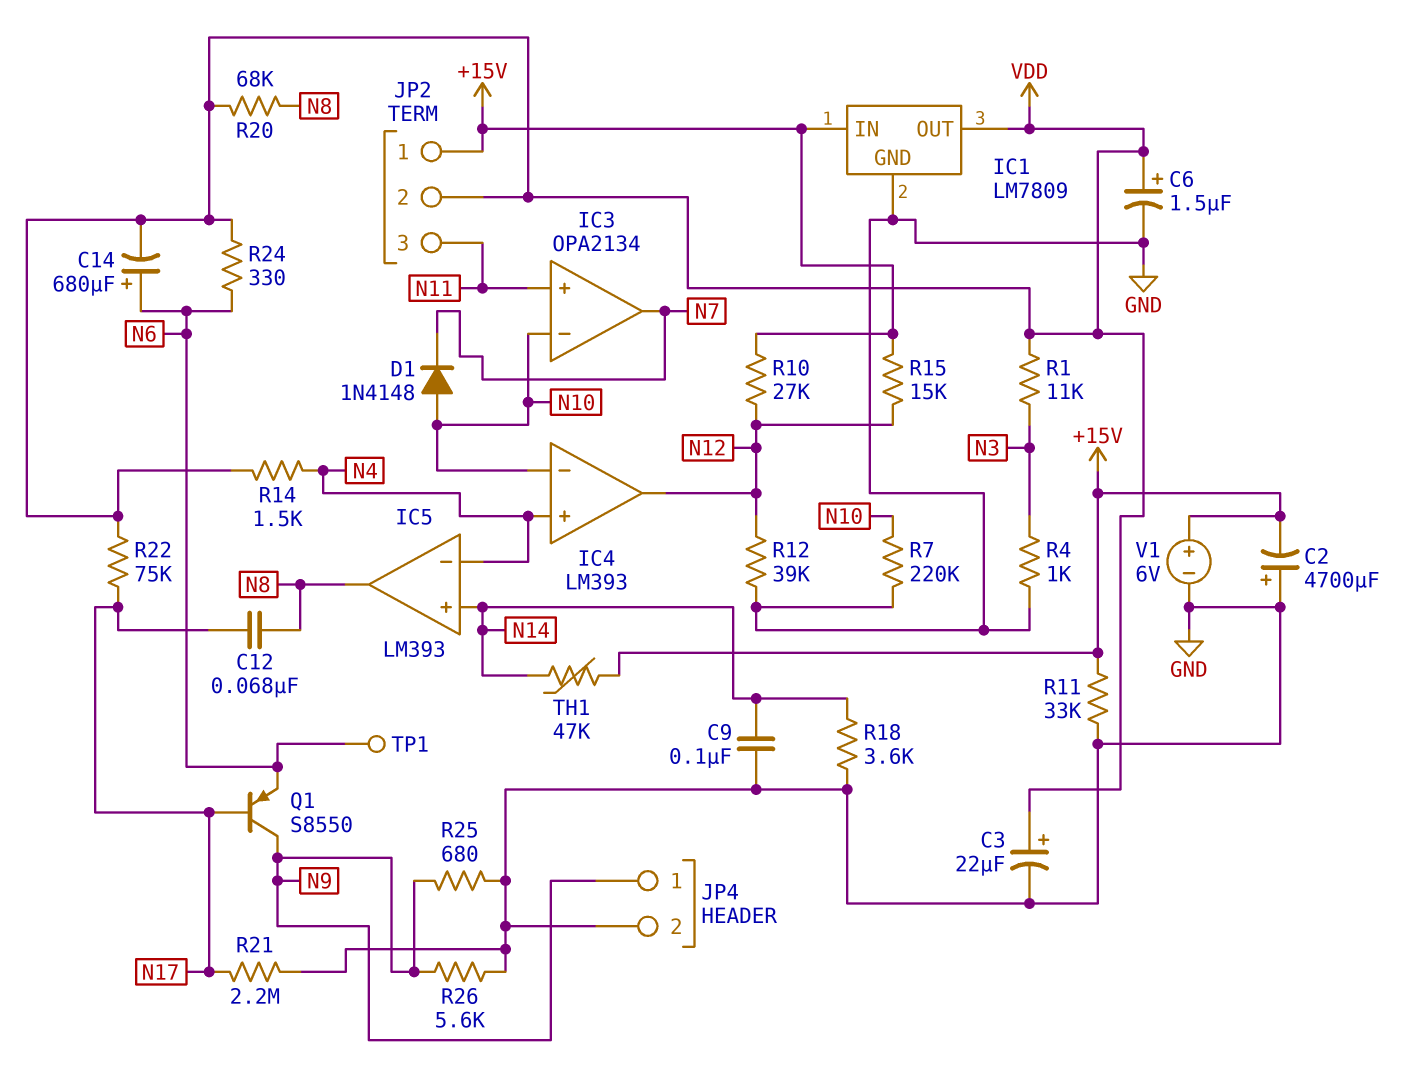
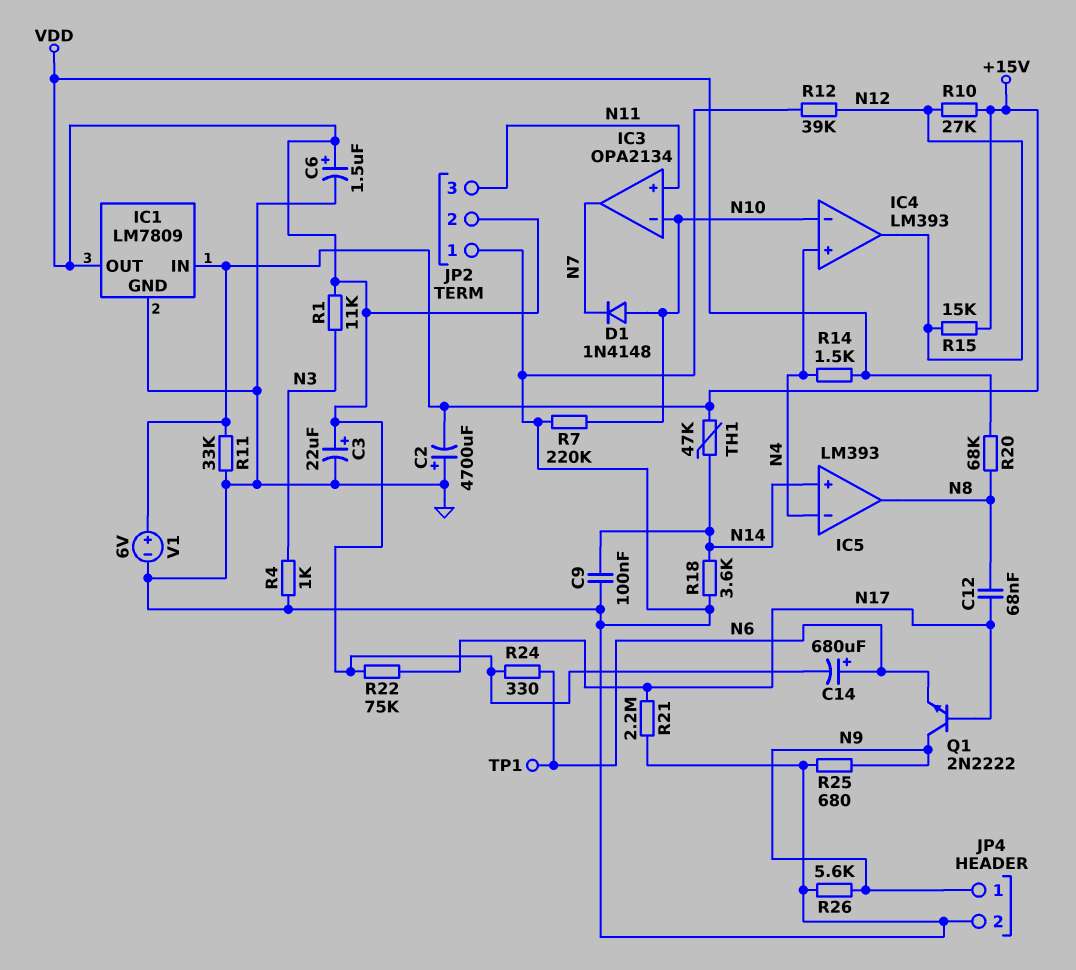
JP2 pin 1: +15V -> GND
Q1: PNP S8550 (B N17, C N9, E N6) -> NPN 2N2222 (B N17, C N9, E N6)

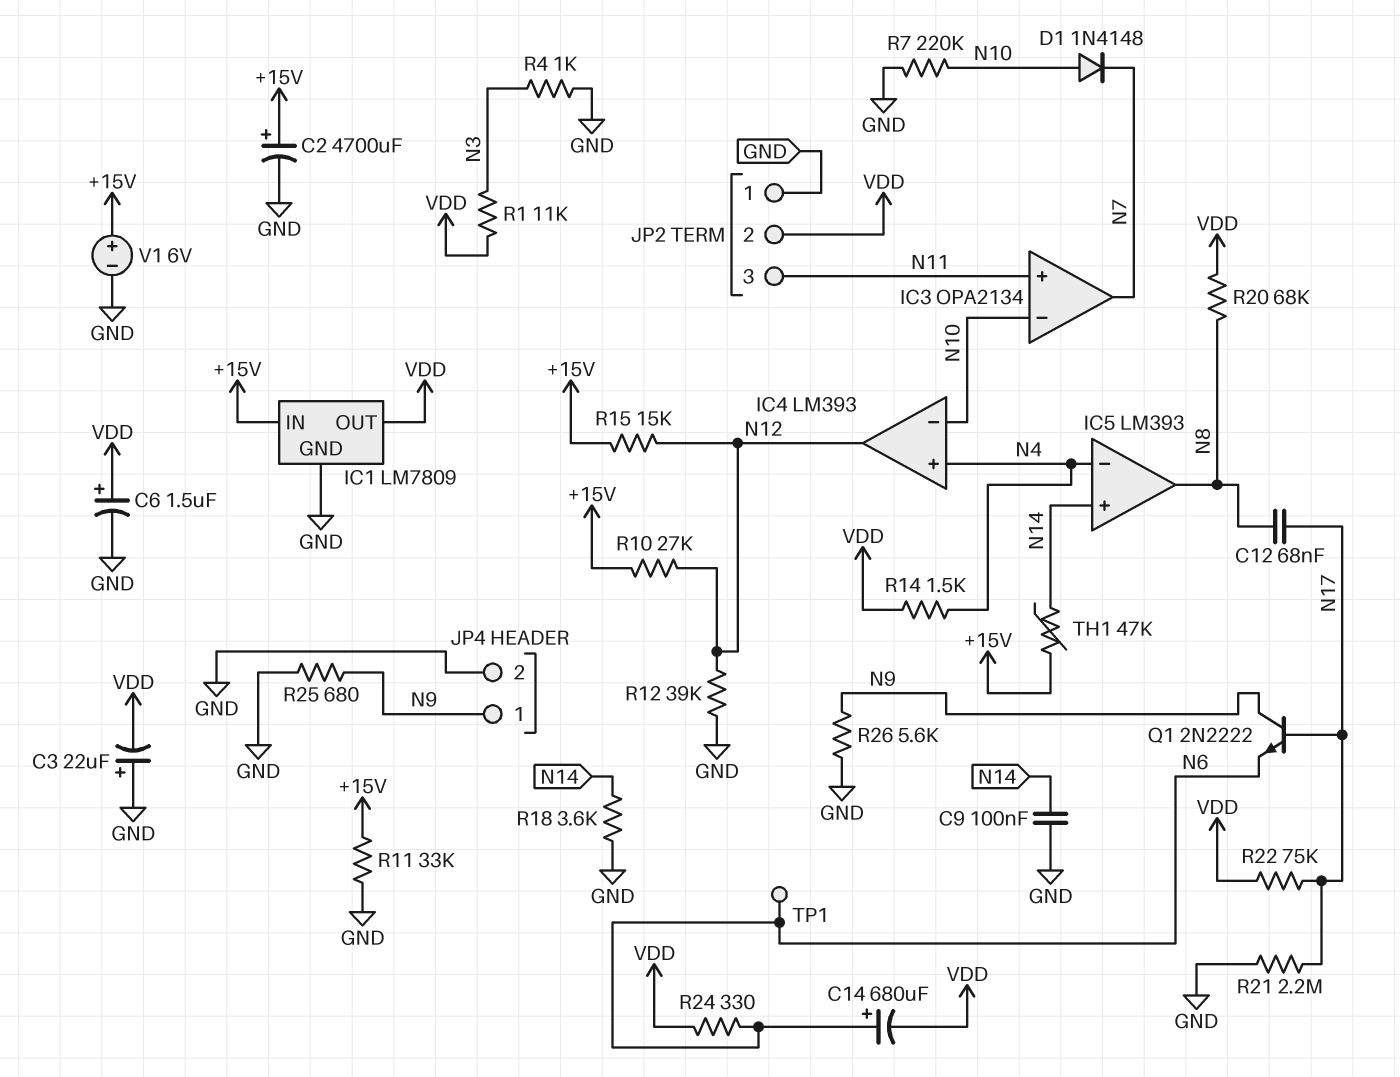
C2: 4700uF (plus GND, minus +15V) -> 4700uF (plus +15V, minus GND)
C3: 22uF (plus VDD, minus GND) -> 22uF (plus GND, minus VDD)

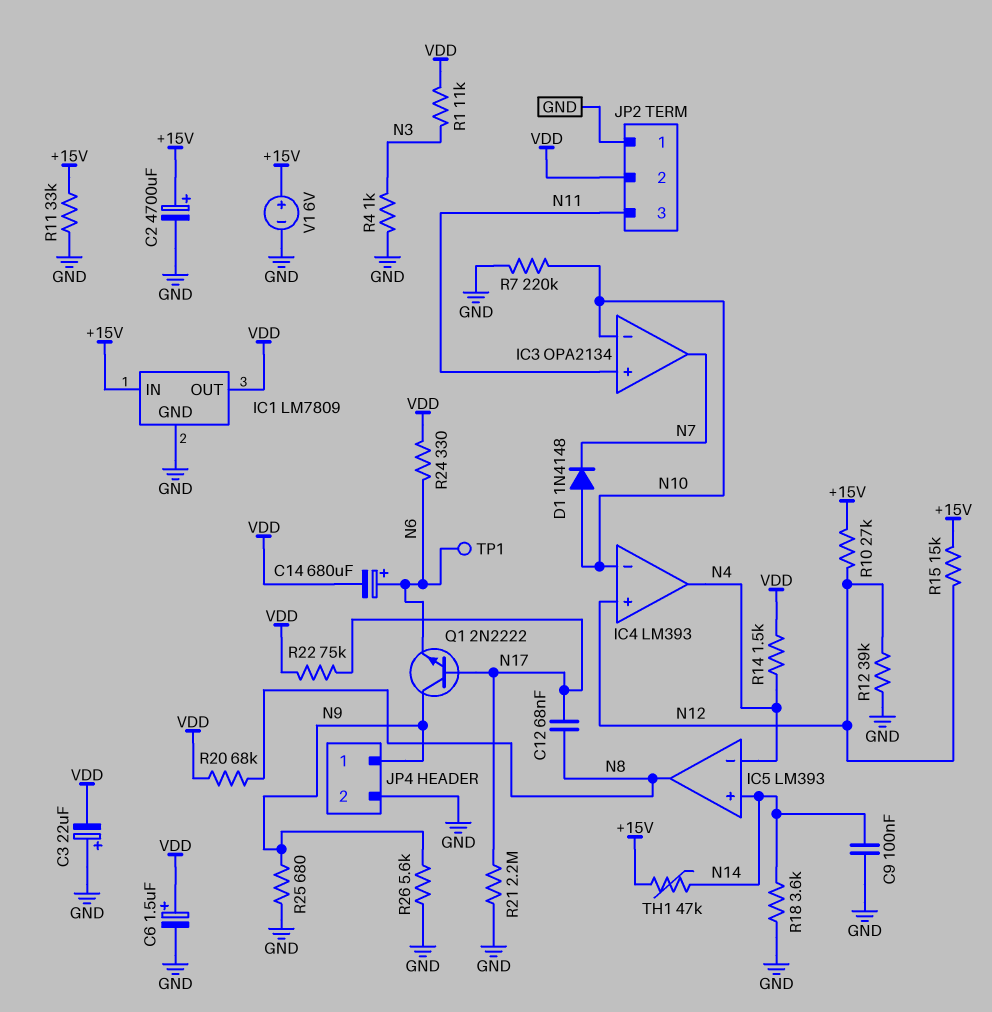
IC4 pin in+: N4 -> N12
IC4 pin out: N12 -> N4

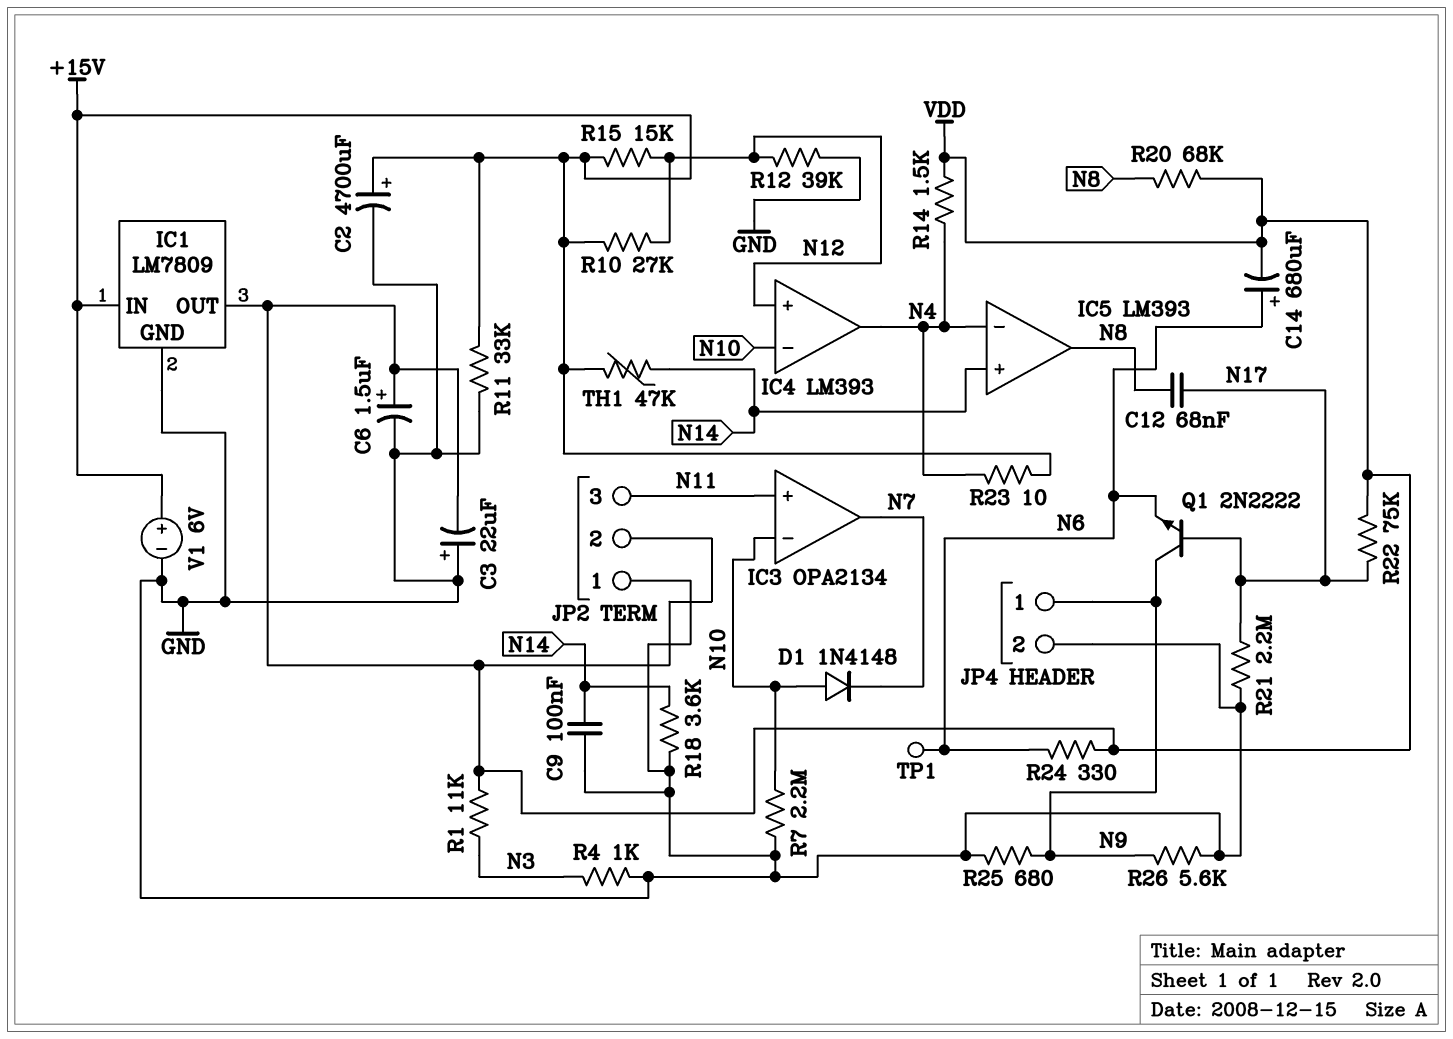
R7: 220k (GND, N10) -> 2.2M (GND, N10)
R23: none -> 10 (+15V, N4)

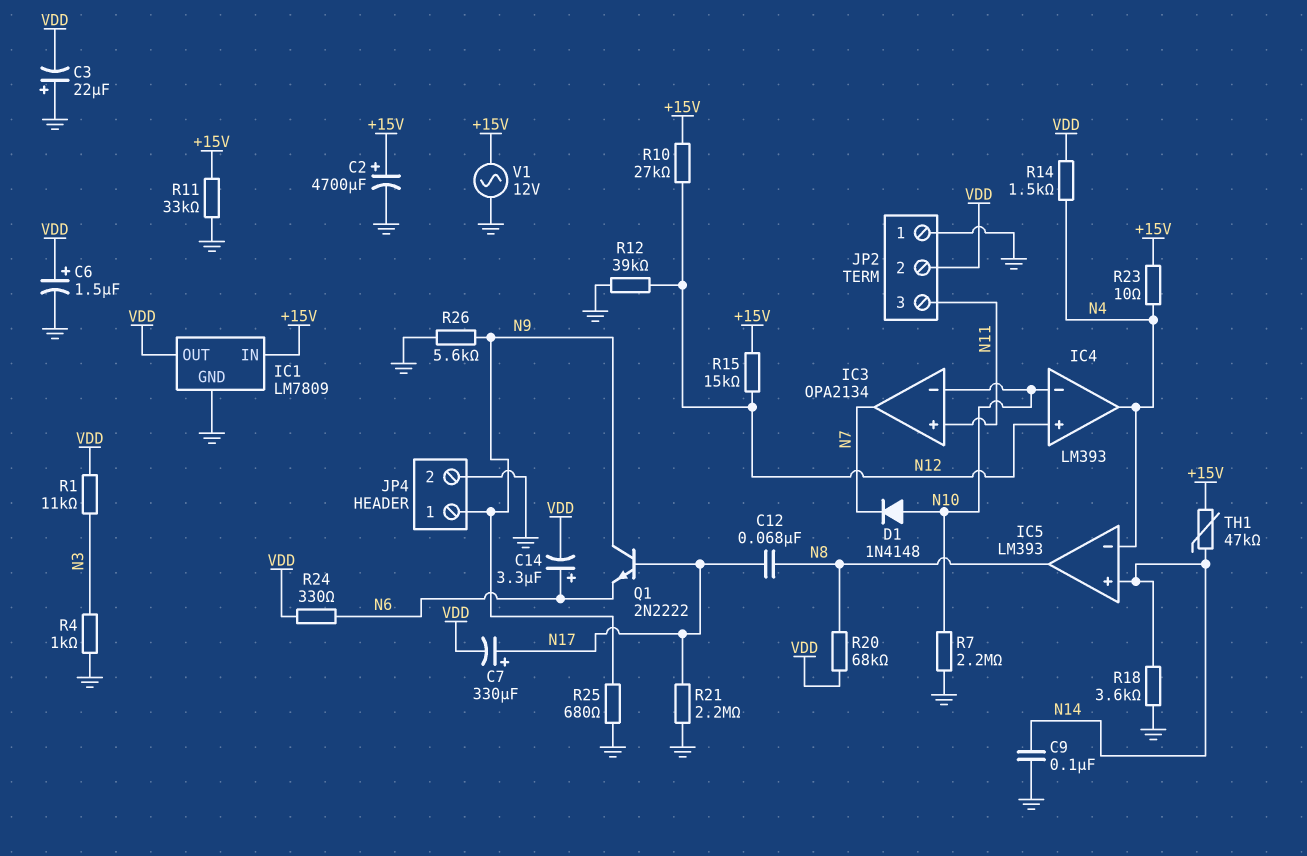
C7: none -> 330uF (plus N17, minus VDD)
C14: 680uF (plus N6, minus VDD) -> 3.3uF (plus N6, minus VDD)
R22: 75k (N17, VDD) -> none
TP1: test point (N6) -> none
V1: 6V (plus +15V, minus GND) -> AC 12V (+15V, GND)

